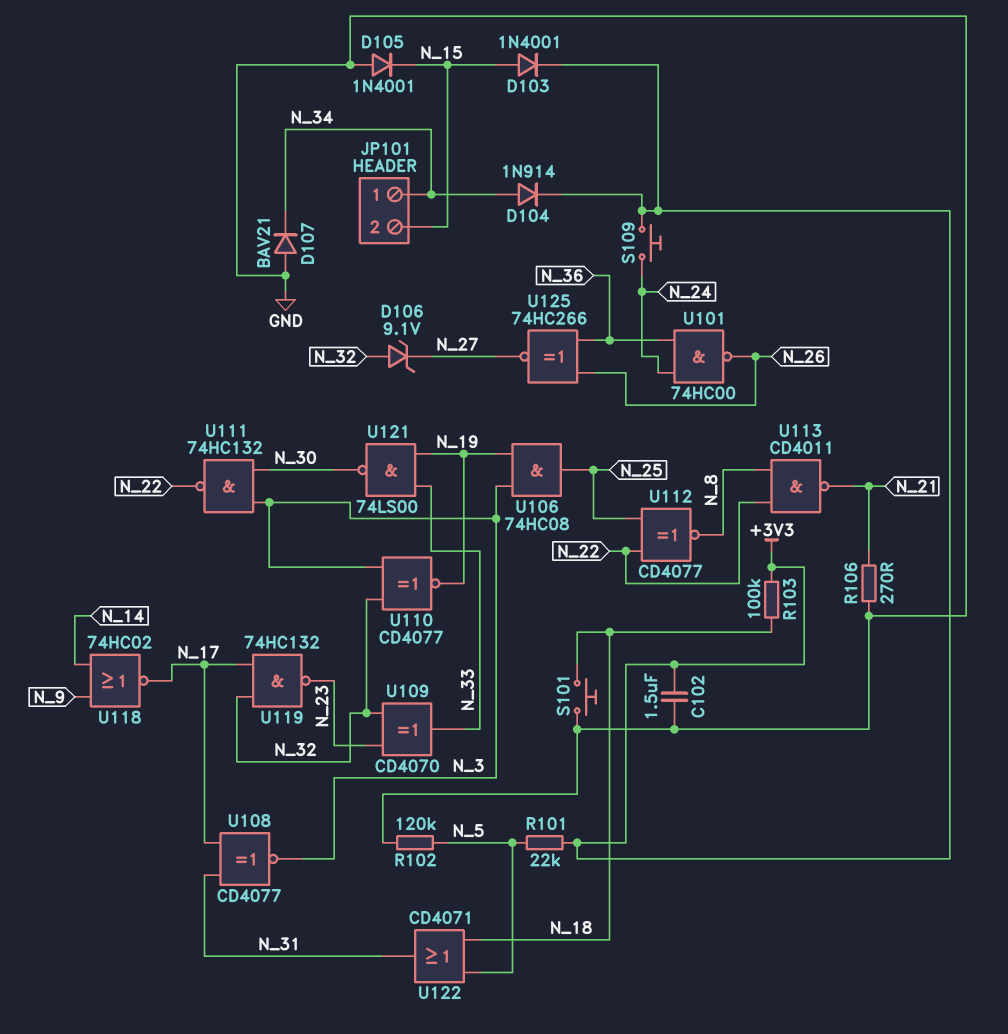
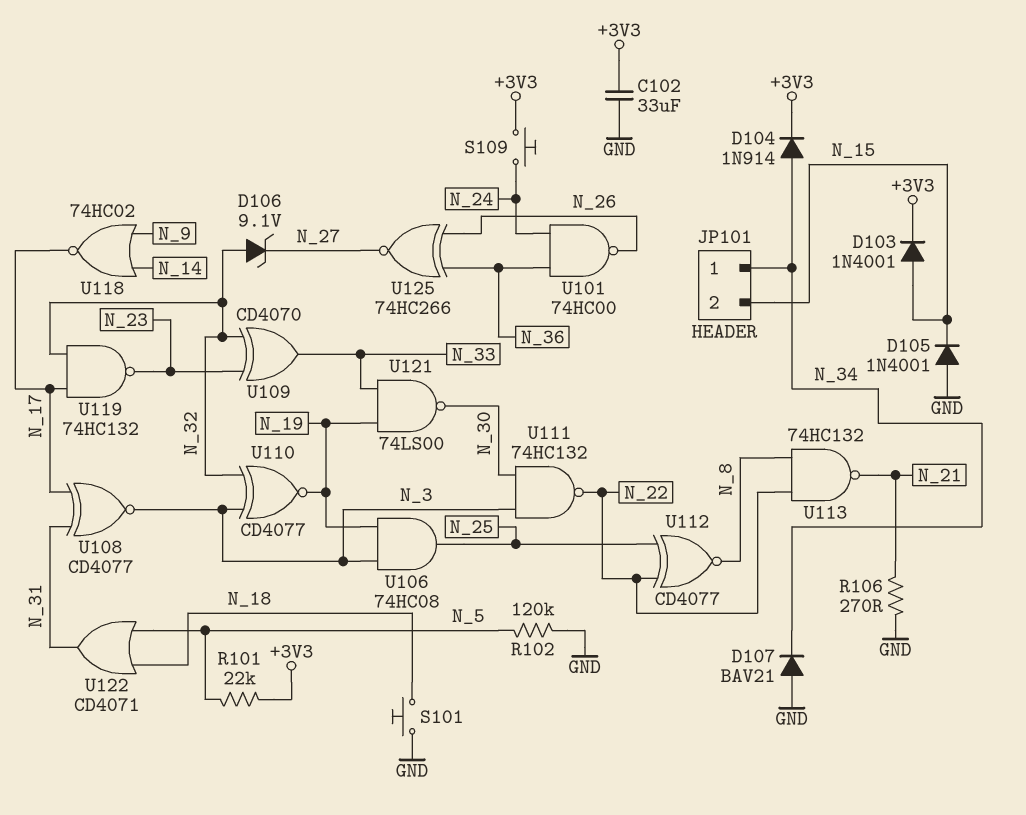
C102: 1.5uF (+3V3, GND) -> 33uF (+3V3, GND)
R103: 100k (+3V3, N_18) -> none
U113: NAND CD4011 (in N_8, in N_22, out N_21) -> NAND 74HC132 (in N_8, in N_22, out N_21)

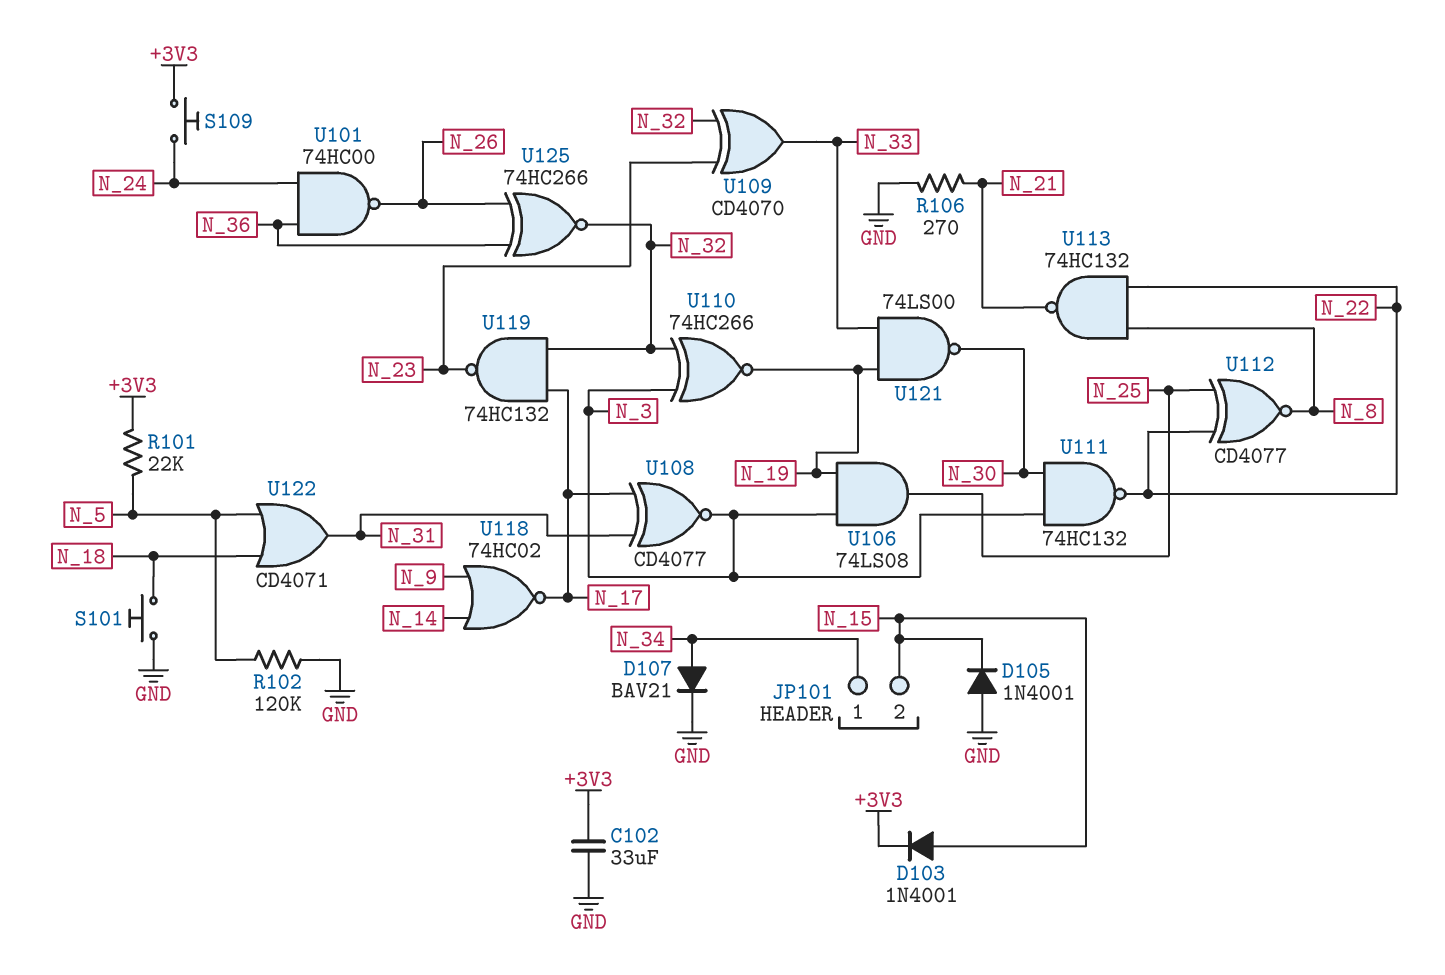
D104: diode 1N914 (A N_34, K +3V3) -> none
D106: zener 9.1V (A N_32, K N_27) -> none
D107: diode BAV21 (A GND, K N_34) -> diode BAV21 (A N_34, K GND)
U106: AND 74HC08 (in N_3, in N_19, out N_25) -> AND 74LS08 (in N_3, in N_19, out N_25)
U110: XNOR CD4077 (in N_3, in N_32, out N_19) -> XNOR 74HC266 (in N_3, in N_32, out N_19)
U125: XNOR 74HC266 (in N_26, in N_36, out N_27) -> XNOR 74HC266 (in N_26, in N_36, out N_32)

